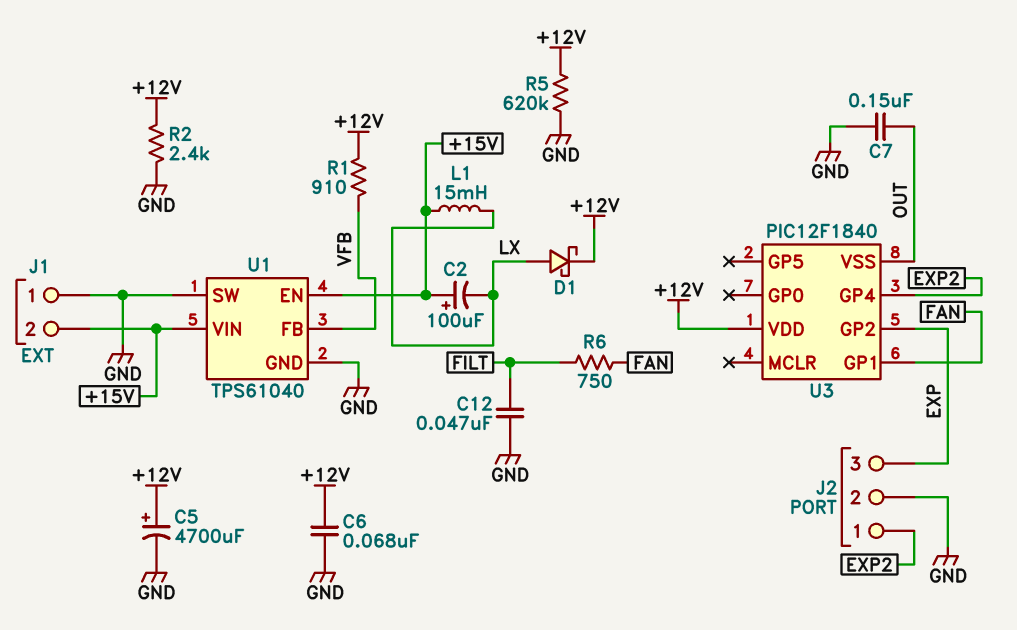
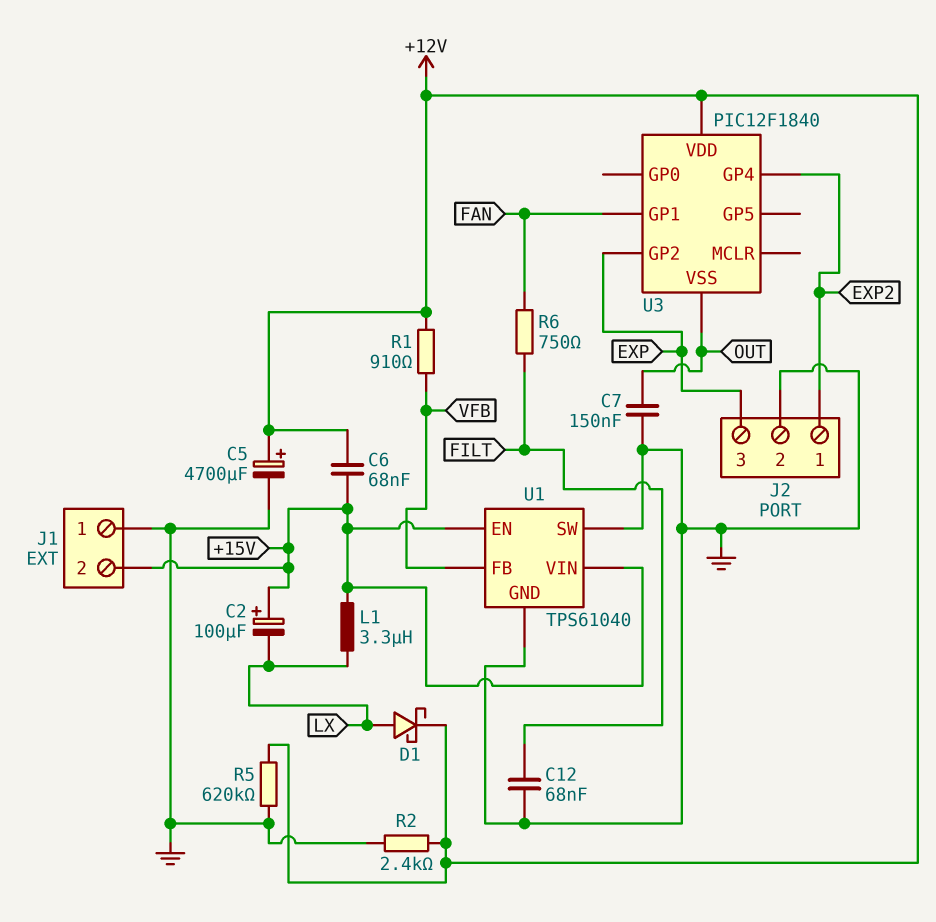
C6: 68nF (+12V, GND) -> 68nF (+12V, +15V)
C12: 47nF (FILT, GND) -> 68nF (FILT, GND)
L1: 15mH (+15V, LX) -> 3.3uH (+15V, LX)

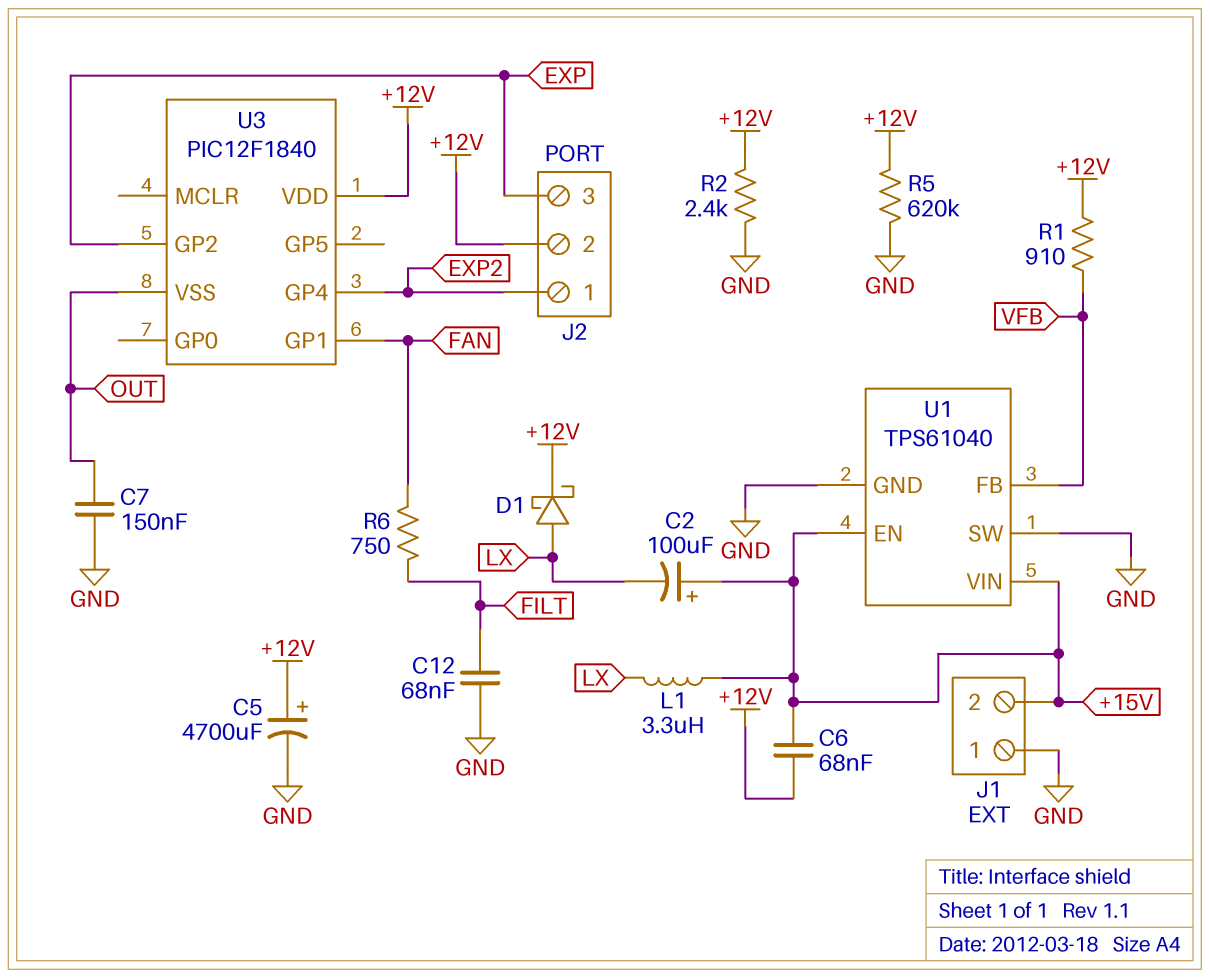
J2 pin 2: GND -> +12V

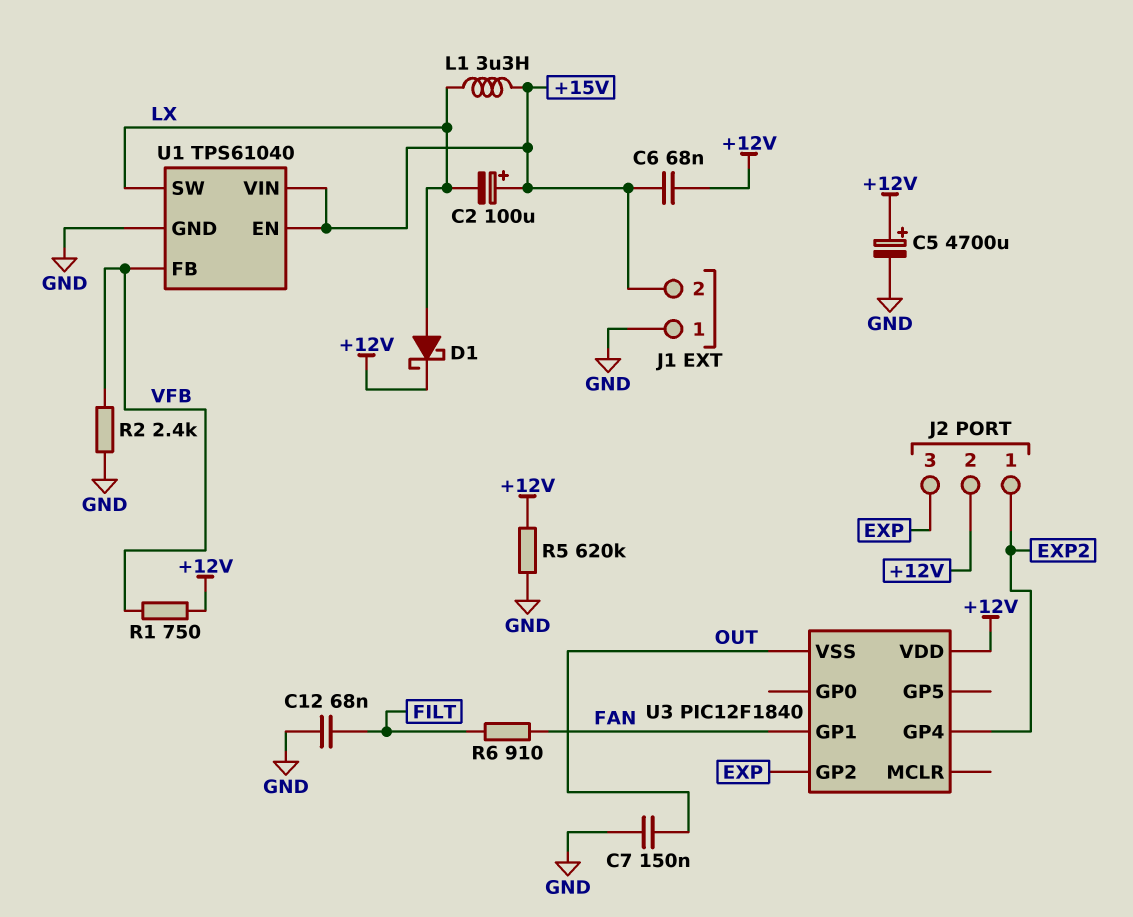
R1: 910 (+12V, VFB) -> 750 (+12V, VFB)
R2: 2.4k (+12V, GND) -> 2.4k (GND, VFB)
R6: 750 (FAN, FILT) -> 910 (FAN, FILT)
U1 pin SW: GND -> LX

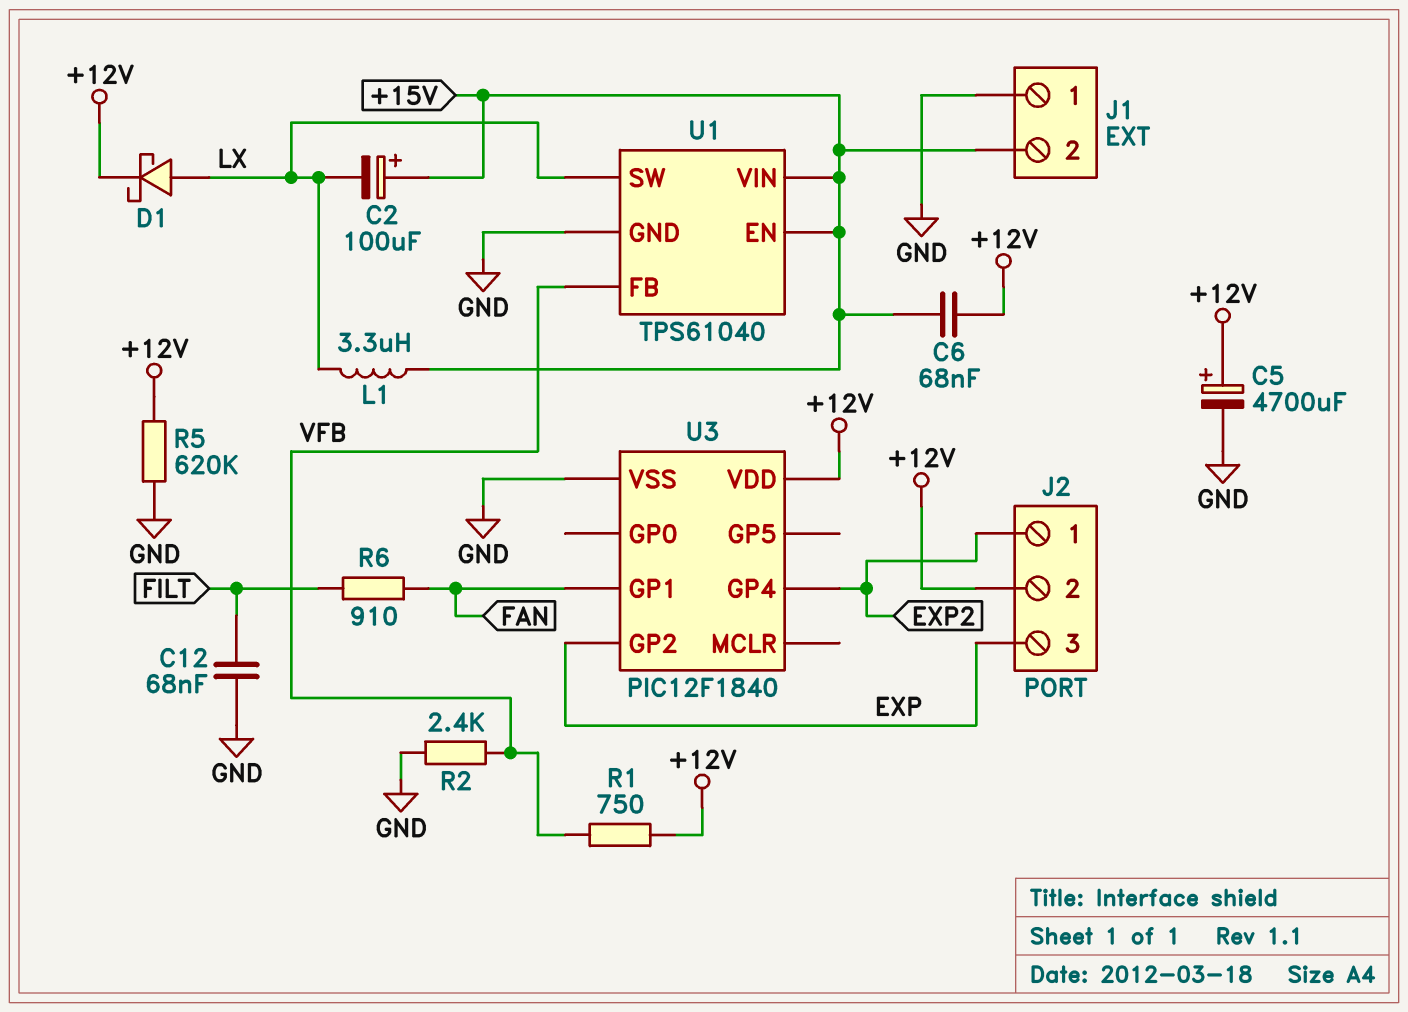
C7: 150nF (GND, OUT) -> none
U3 pin VSS: OUT -> GND

